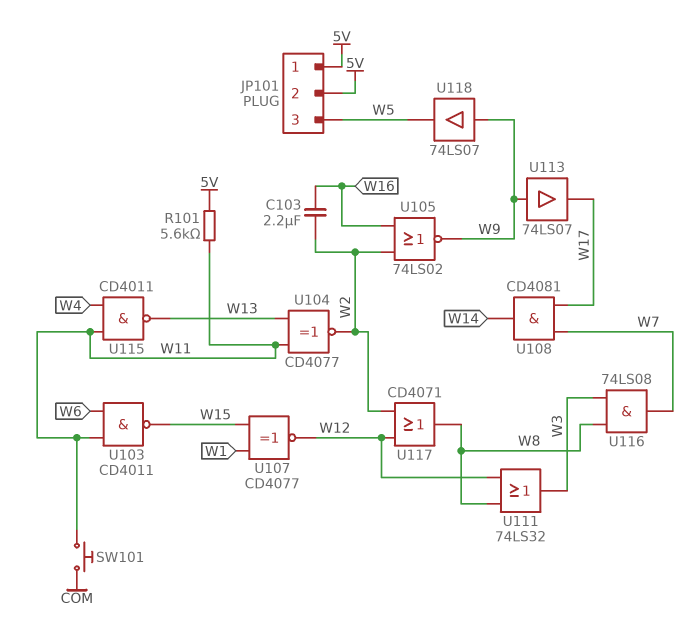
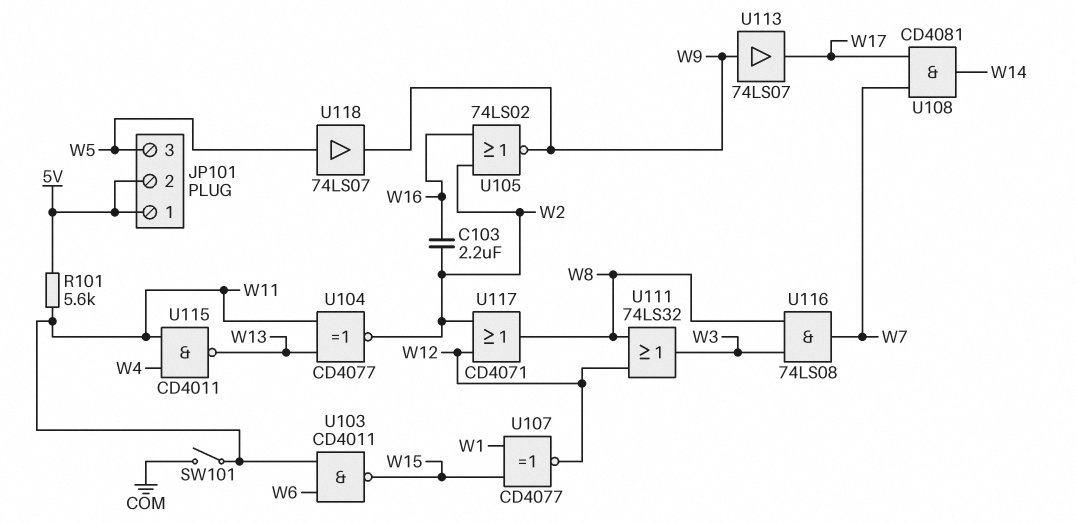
SW101: button (COM, W11) -> switch (COM, W11)
U118: buffer 74LS07 (in W9, out W5) -> buffer 74LS07 (in W5, out W9)

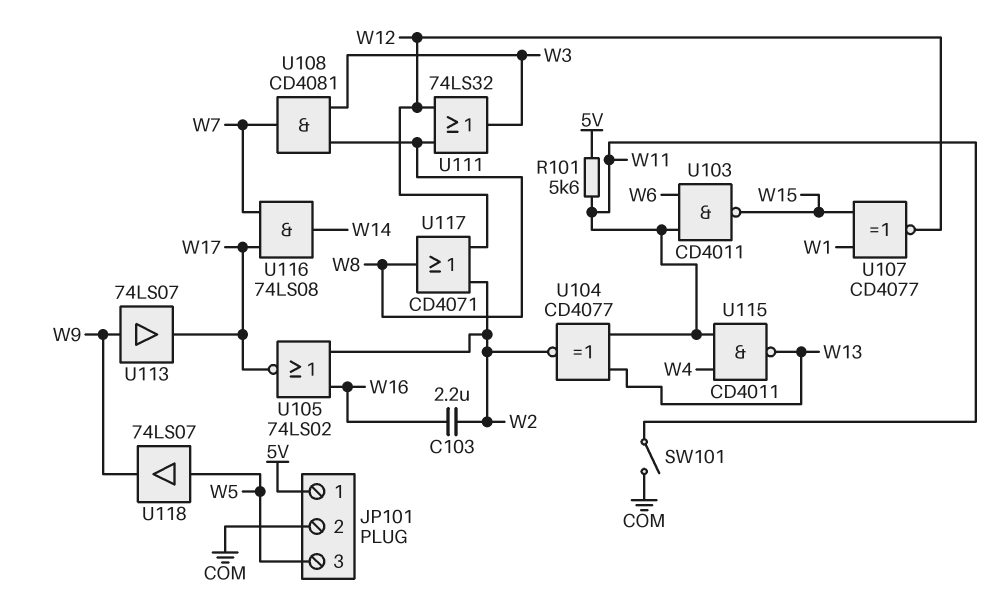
JP101 pin 2: 5V -> COM
U105: NOR 74LS02 (in W2, in W16, out W9) -> NOR 74LS02 (in W2, in W16, out W17)
U108: AND CD4081 (in W7, in W17, out W14) -> AND CD4081 (in W3, in W8, out W7)
U116: AND 74LS08 (in W3, in W8, out W7) -> AND 74LS08 (in W7, in W17, out W14)

